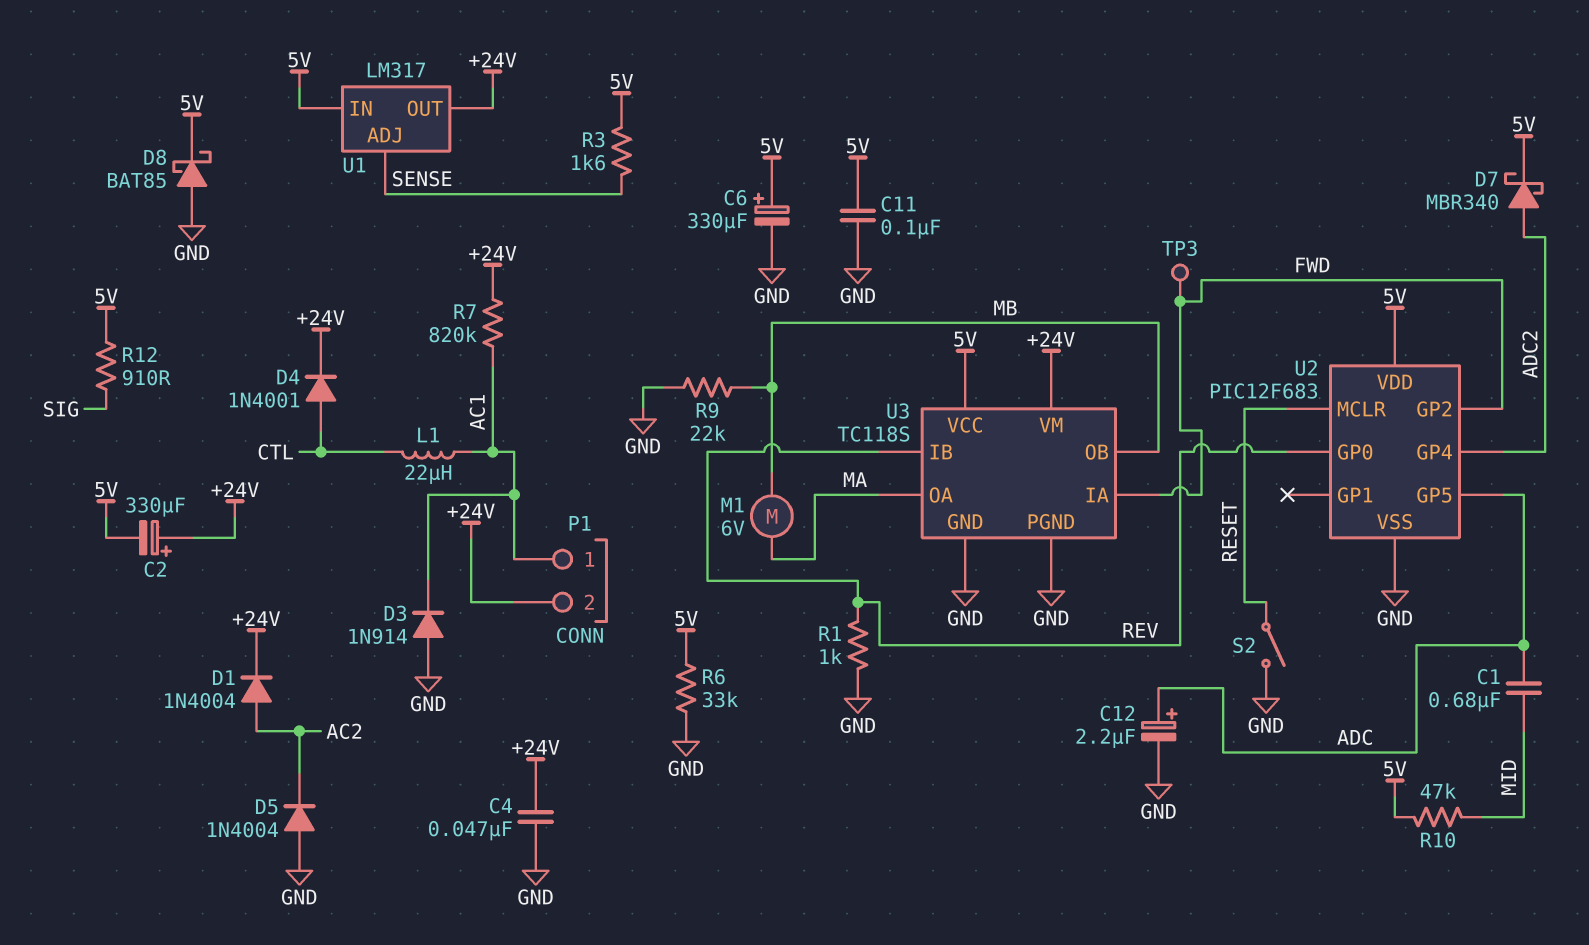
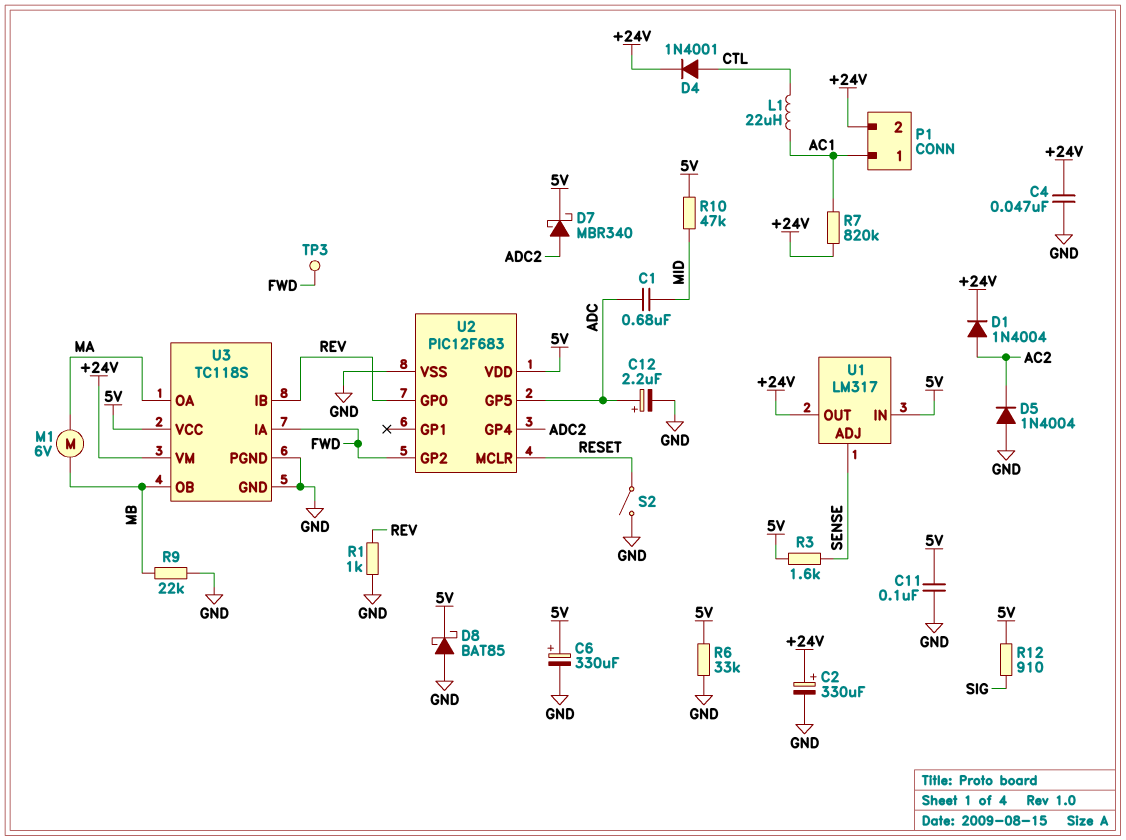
C2: 330uF (plus +24V, minus 5V) -> 330uF (plus +24V, minus GND)
D3: diode 1N914 (A GND, K AC1) -> none

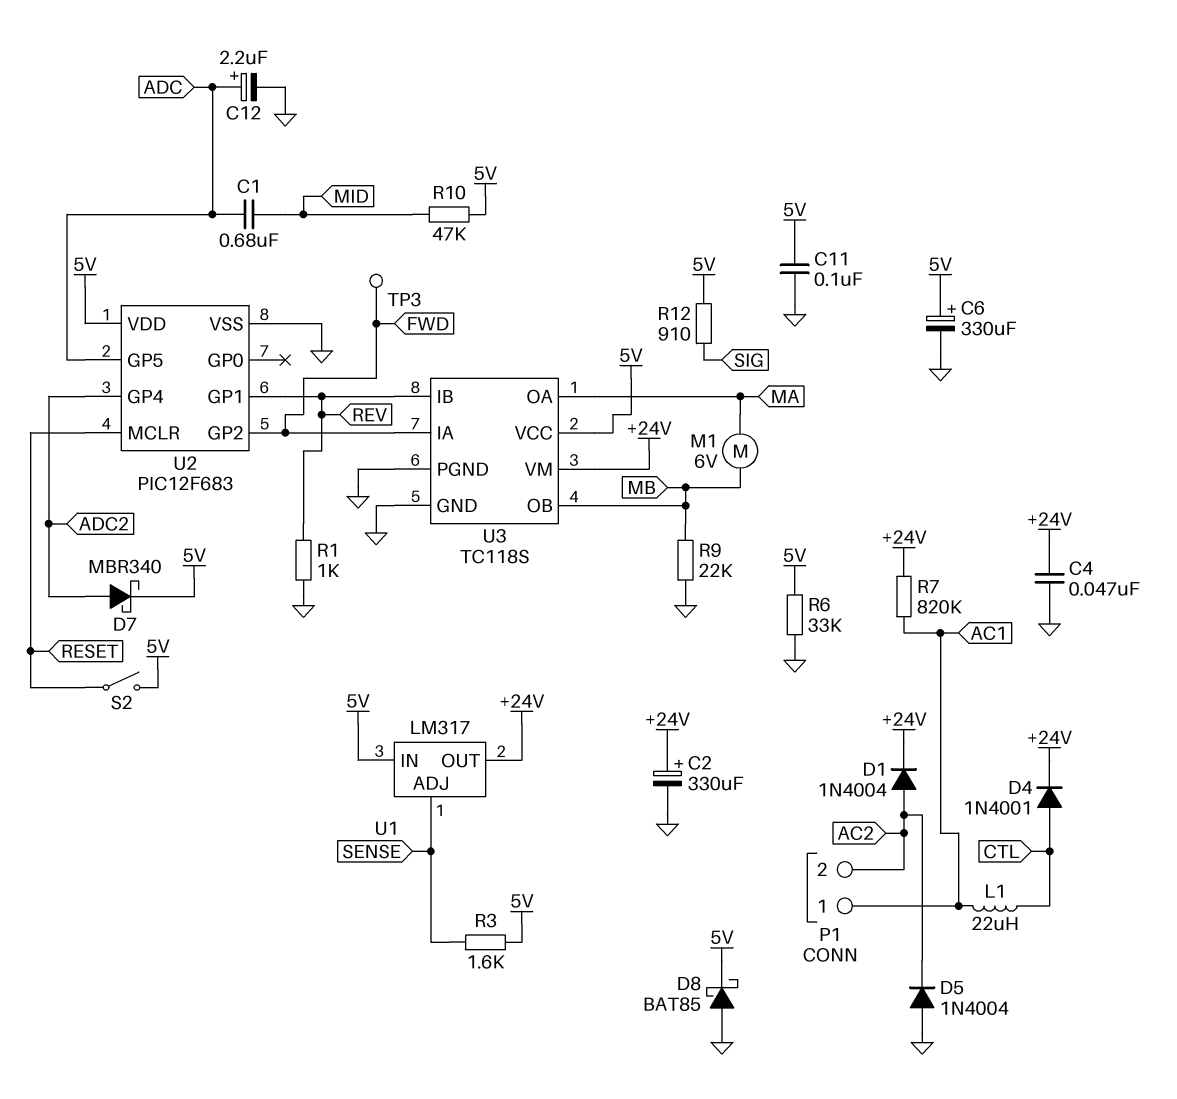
P1 pin 2: +24V -> AC2
S2: switch (GND, RESET) -> switch (5V, RESET)
U2 pin GP0: REV -> none
U2 pin GP1: none -> REV

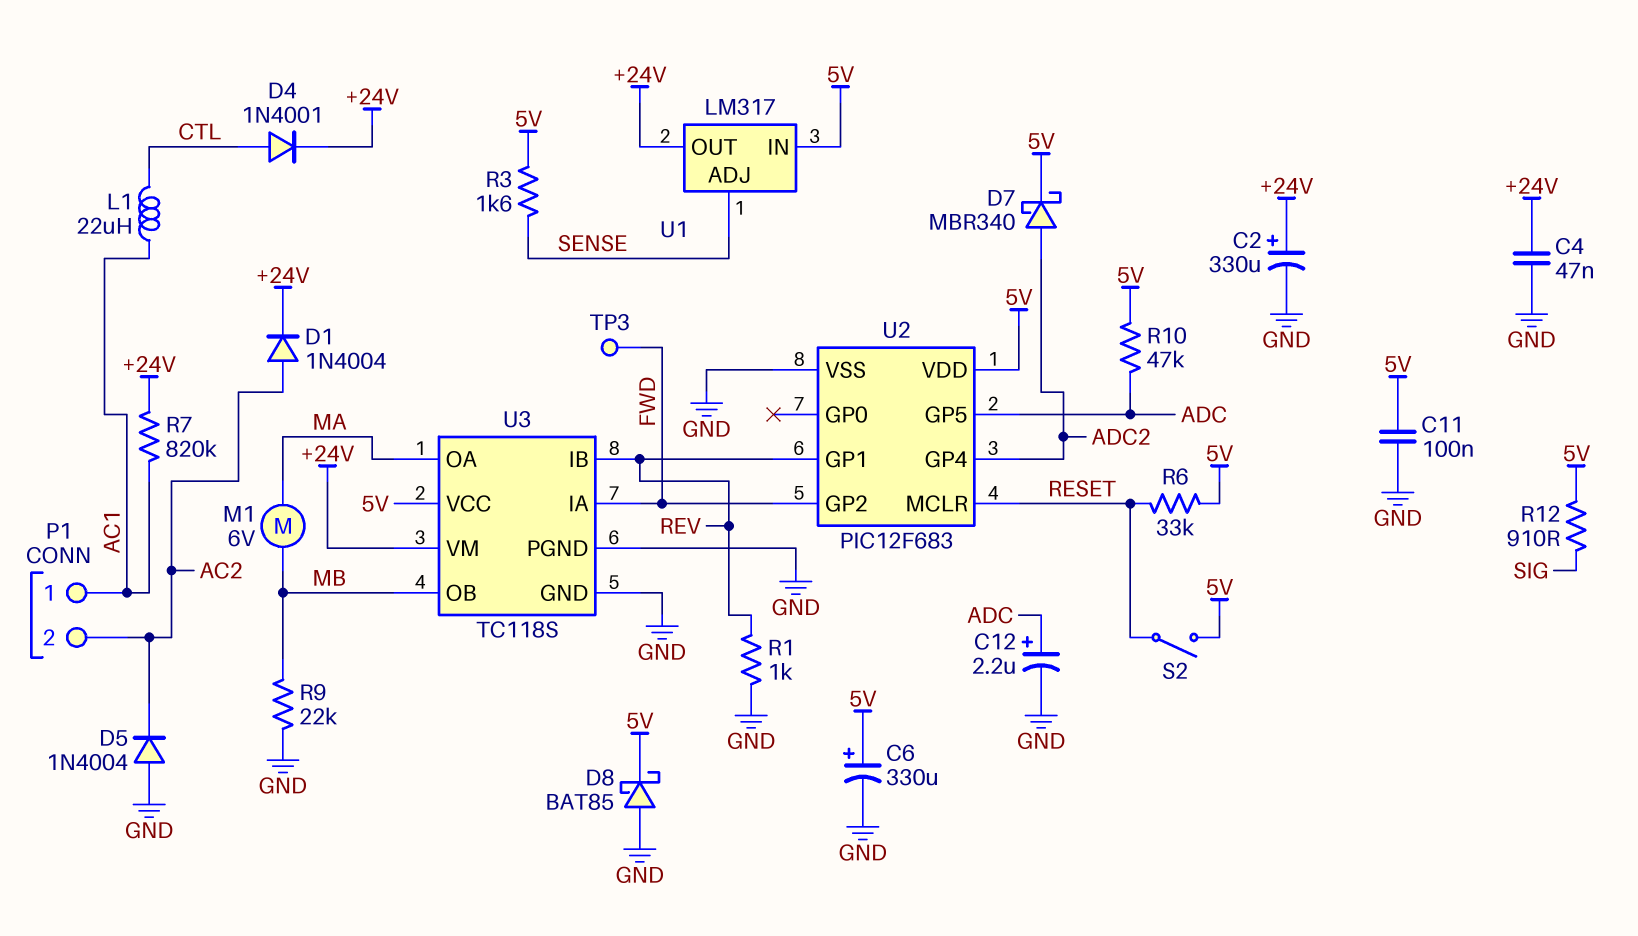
C1: 680nF (ADC, MID) -> none
R6: 33k (5V, GND) -> 33k (5V, RESET)
R10: 47k (5V, MID) -> 47k (5V, ADC)

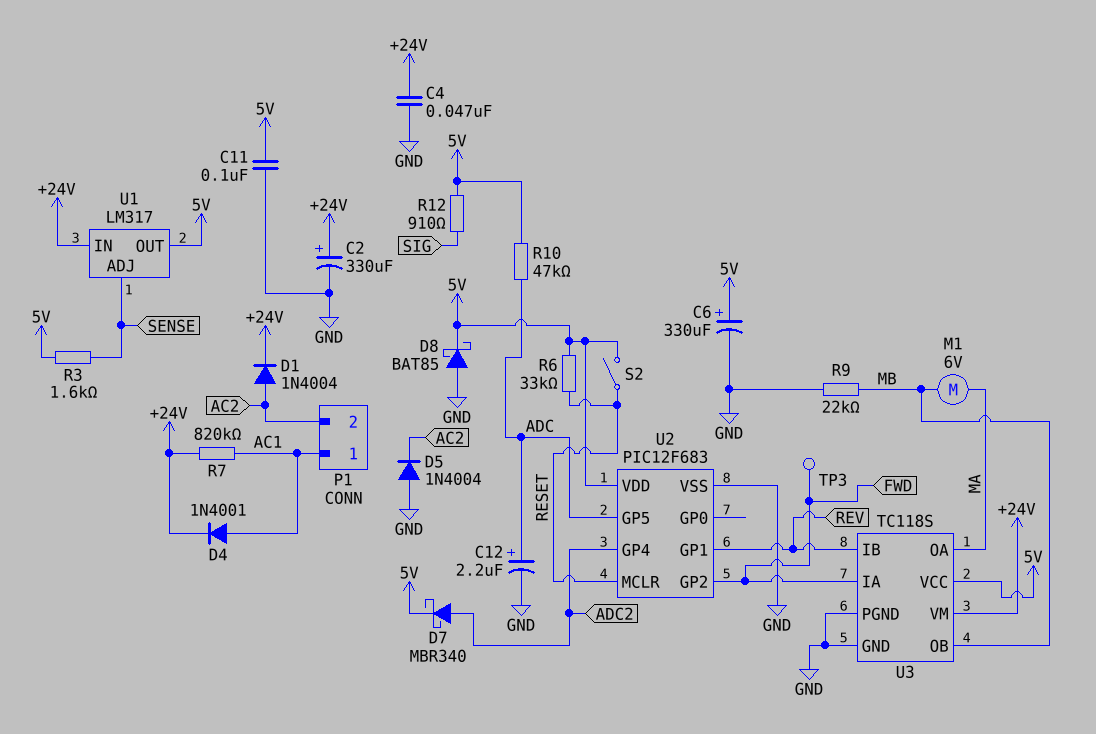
D4: diode 1N4001 (A CTL, K +24V) -> diode 1N4001 (A AC1, K +24V)
L1: 22uH (AC1, CTL) -> none
R1: 1k (GND, REV) -> none
U1 pin IN: 5V -> +24V
U1 pin OUT: +24V -> 5V

